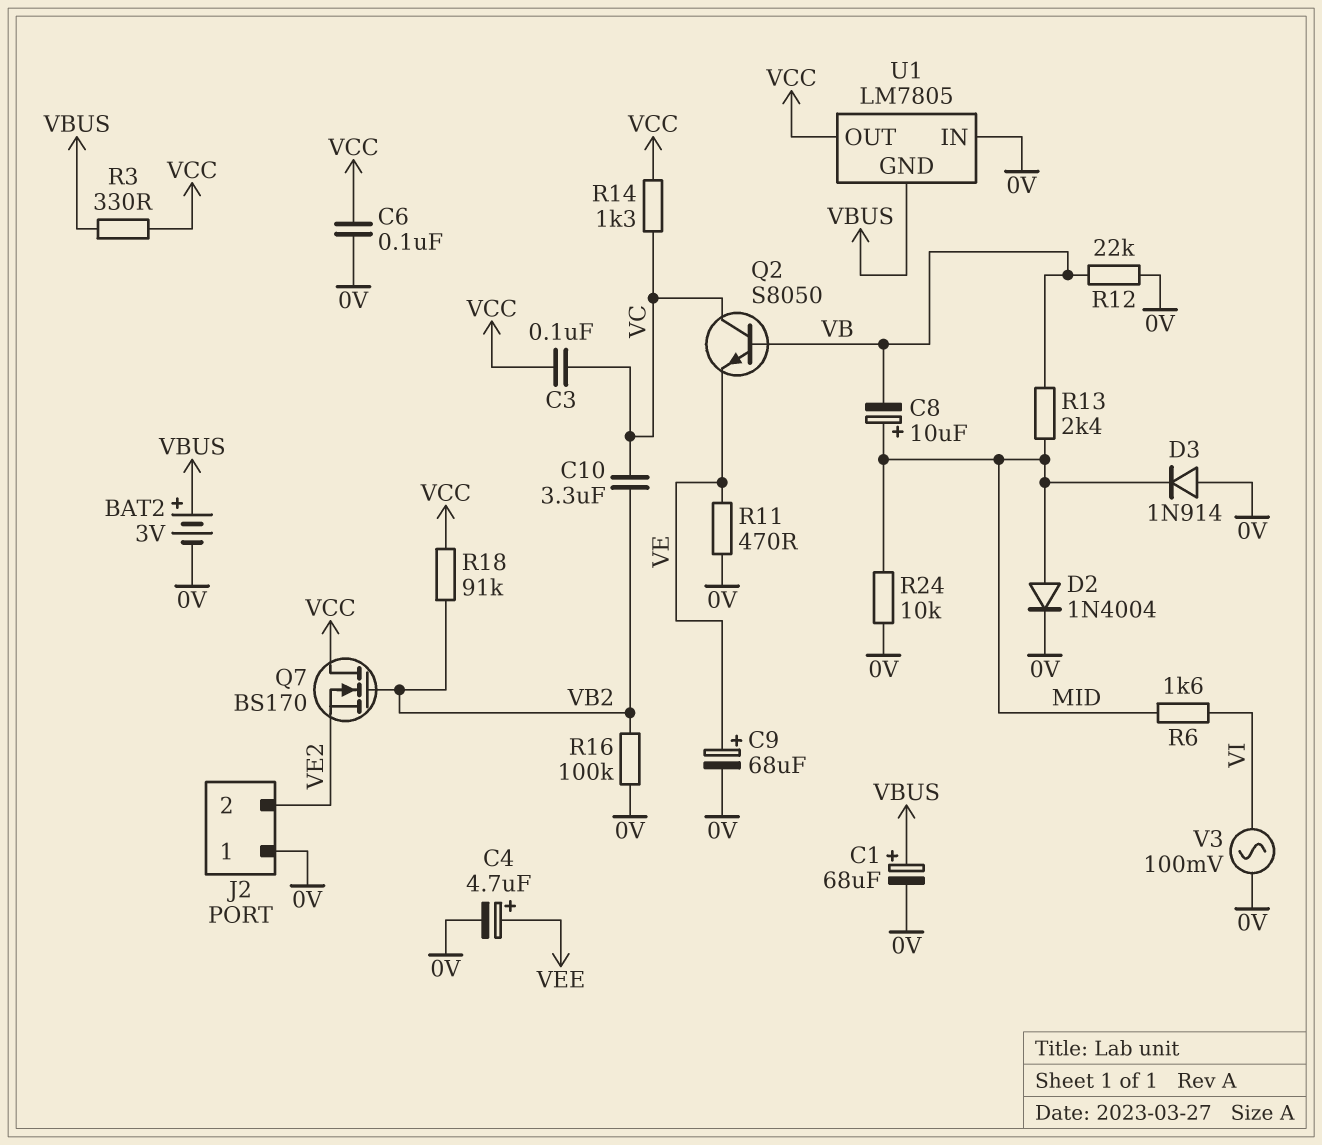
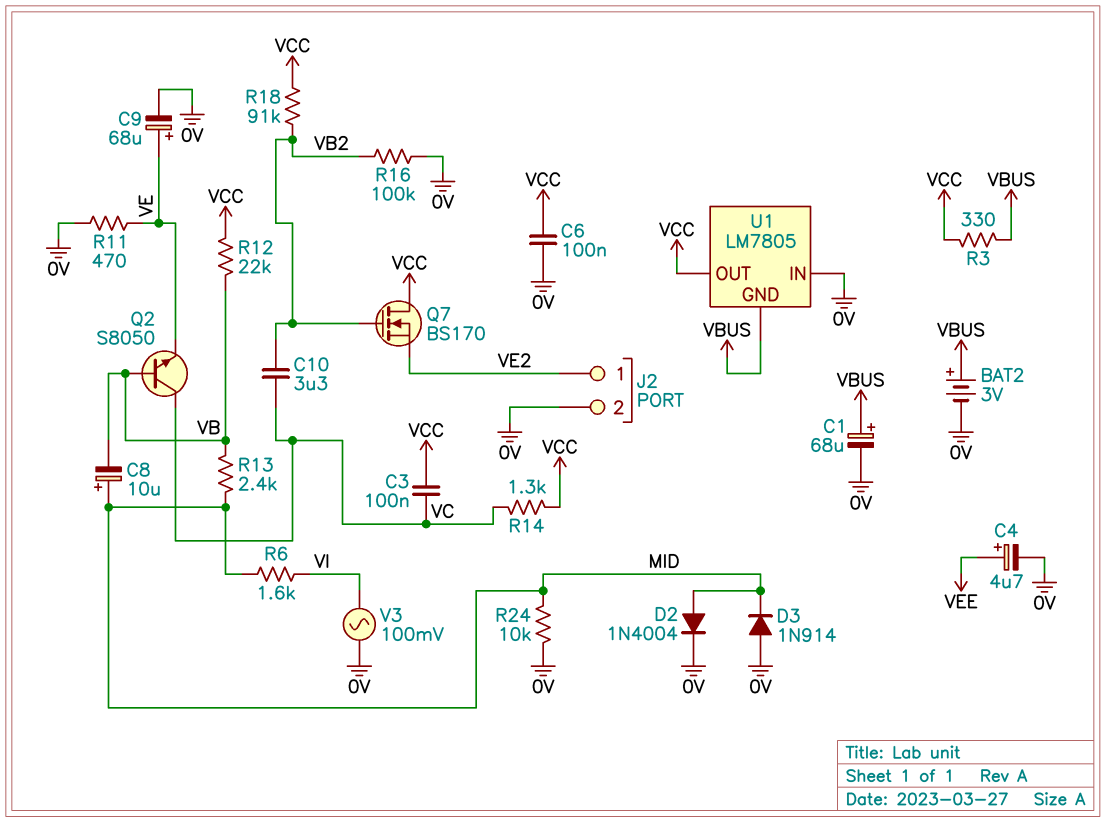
J2 pin 1: 0V -> VE2
J2 pin 2: VE2 -> 0V
R12: 22k (0V, VB) -> 22k (VB, VCC)

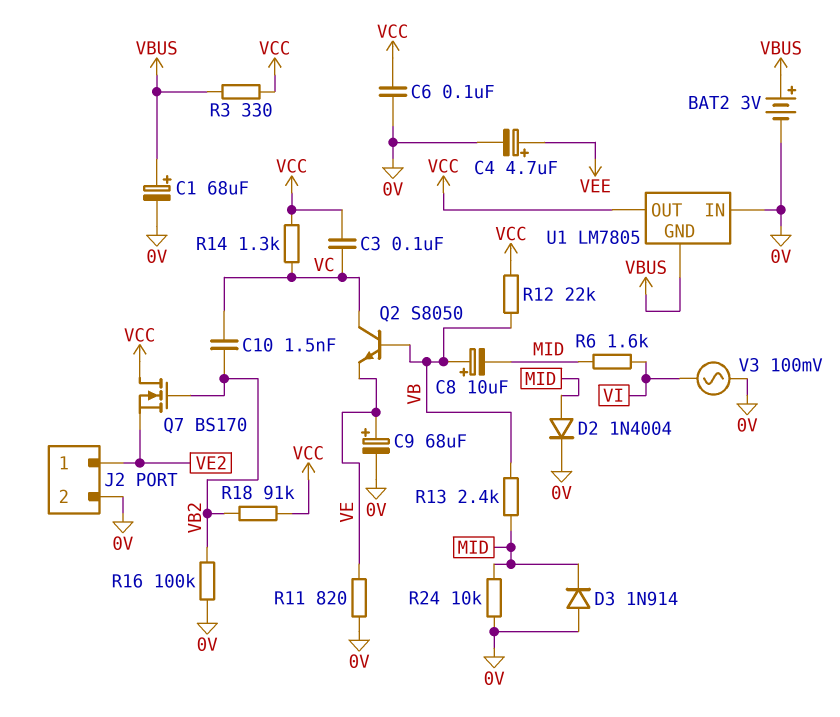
C8: 10uF (plus MID, minus VB) -> 10uF (plus VB, minus MID)
C10: 3.3uF (VB2, VC) -> 1.5nF (VB2, VC)
R11: 470 (0V, VE) -> 820 (0V, VE)

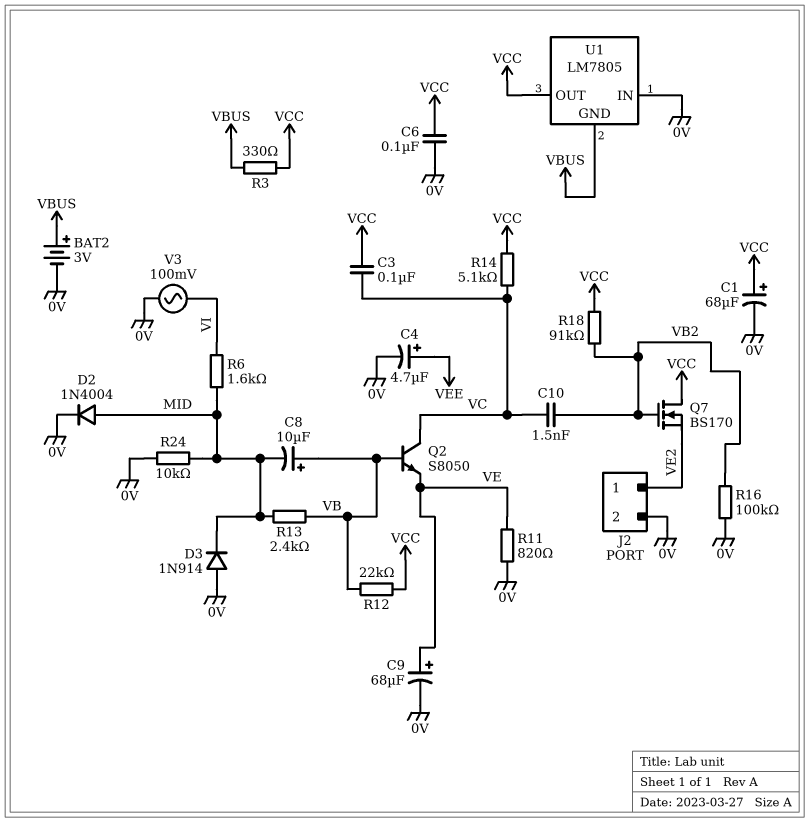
C1: 68uF (plus VBUS, minus 0V) -> 68uF (plus VCC, minus 0V)
R14: 1.3k (VC, VCC) -> 5.1k (VC, VCC)

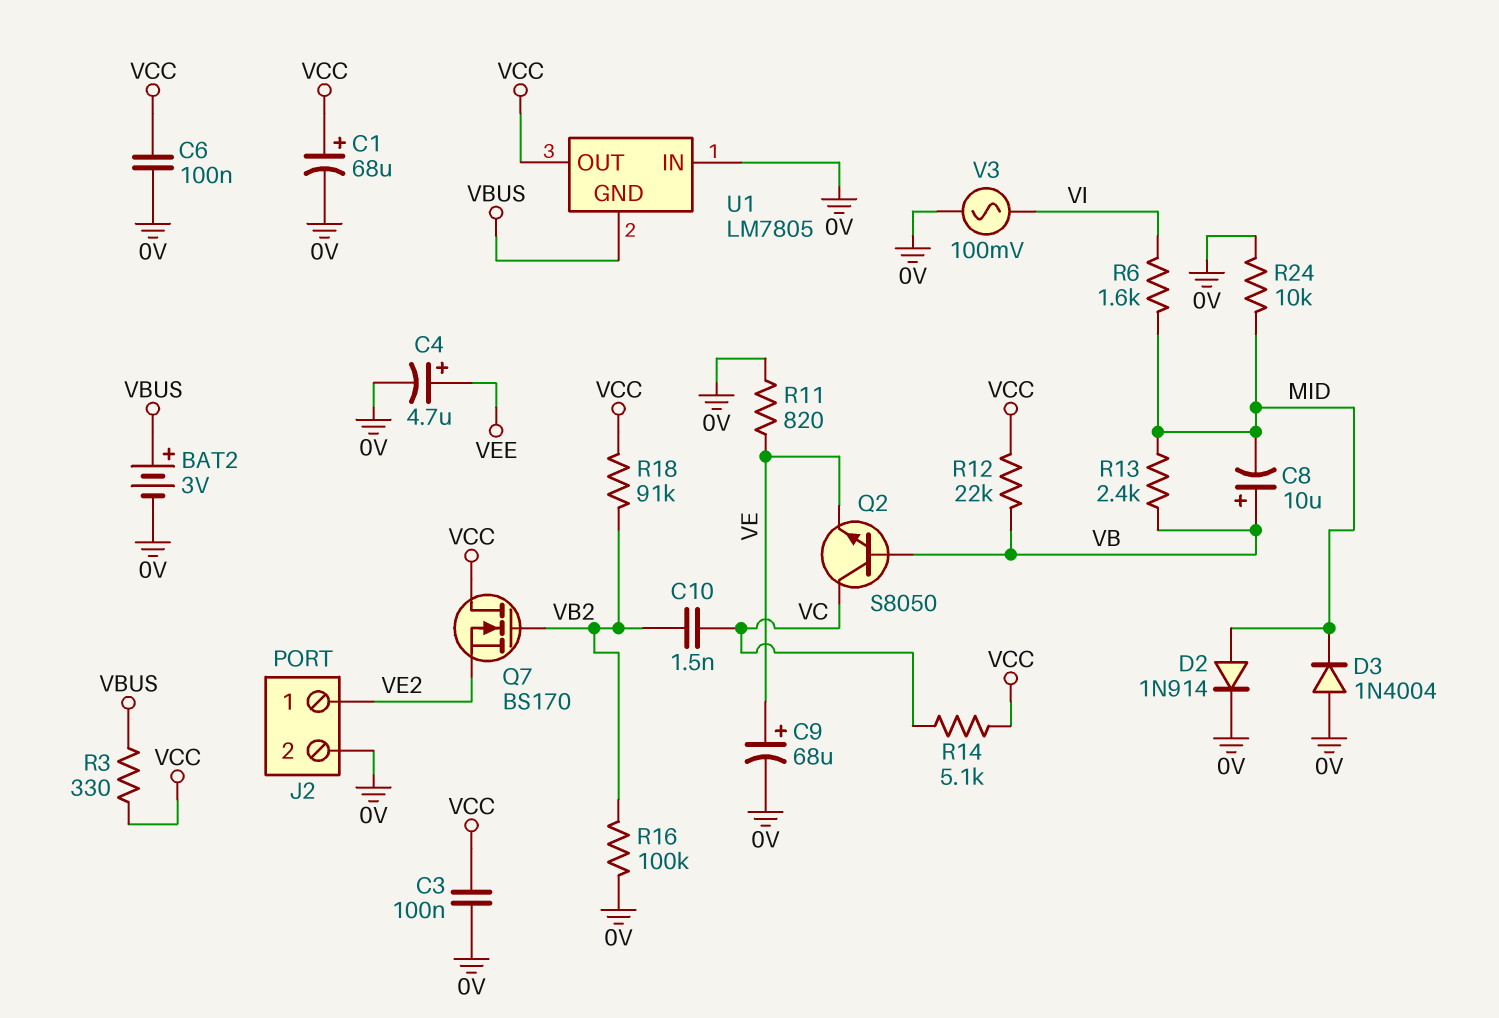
C3: 100nF (VC, VCC) -> 100nF (0V, VCC)
D2: diode 1N4004 (A MID, K 0V) -> diode 1N914 (A MID, K 0V)
D3: diode 1N914 (A 0V, K MID) -> diode 1N4004 (A 0V, K MID)

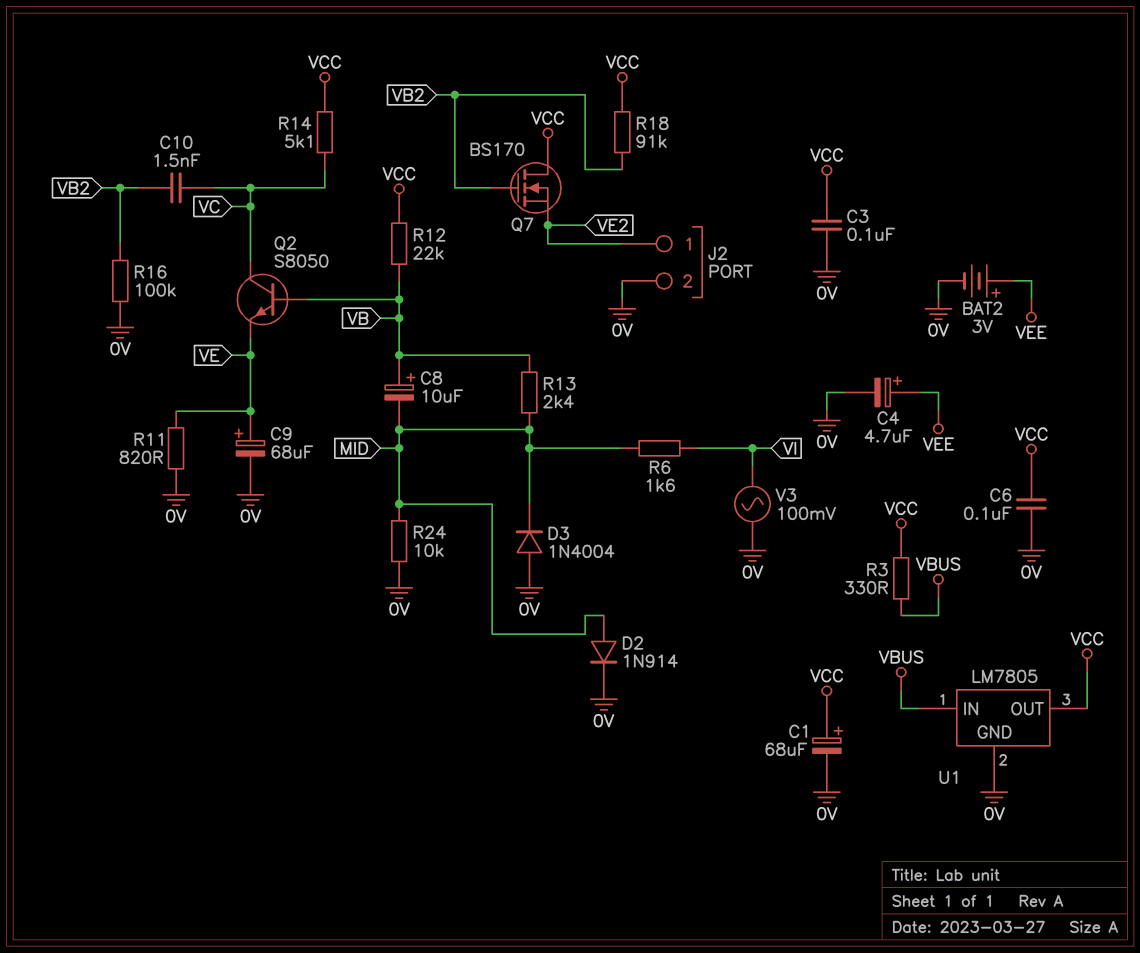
BAT2: 3V (plus VBUS, minus 0V) -> 3V (plus VEE, minus 0V)
U1 pin GND: VBUS -> 0V
U1 pin IN: 0V -> VBUS

